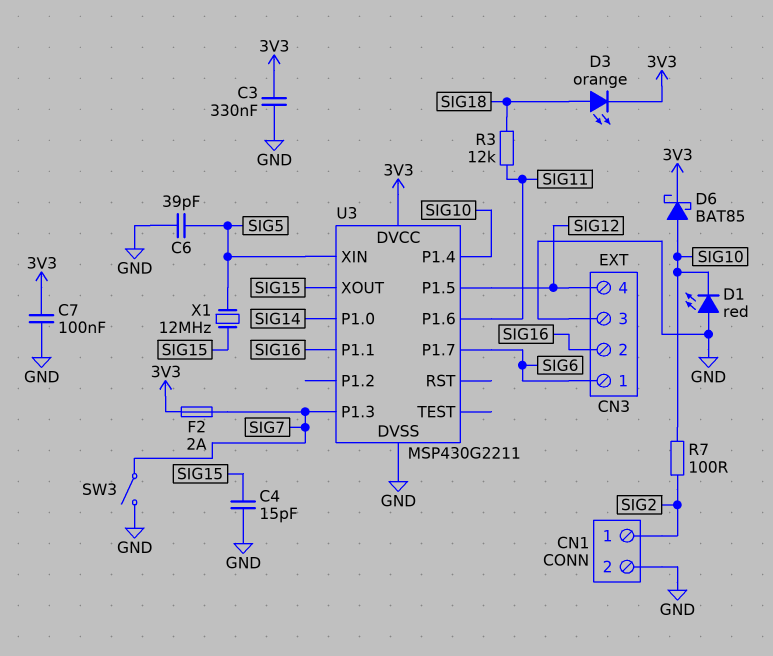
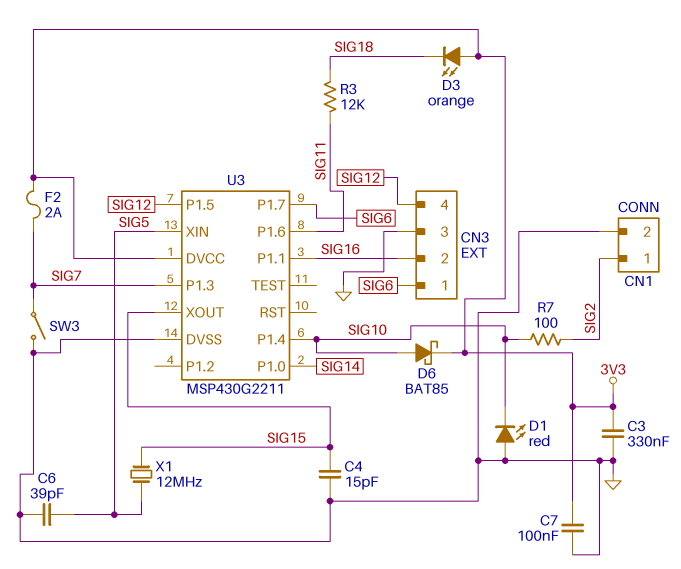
D3: LED orange (A SIG18, K 3V3) -> LED orange (A 3V3, K SIG18)

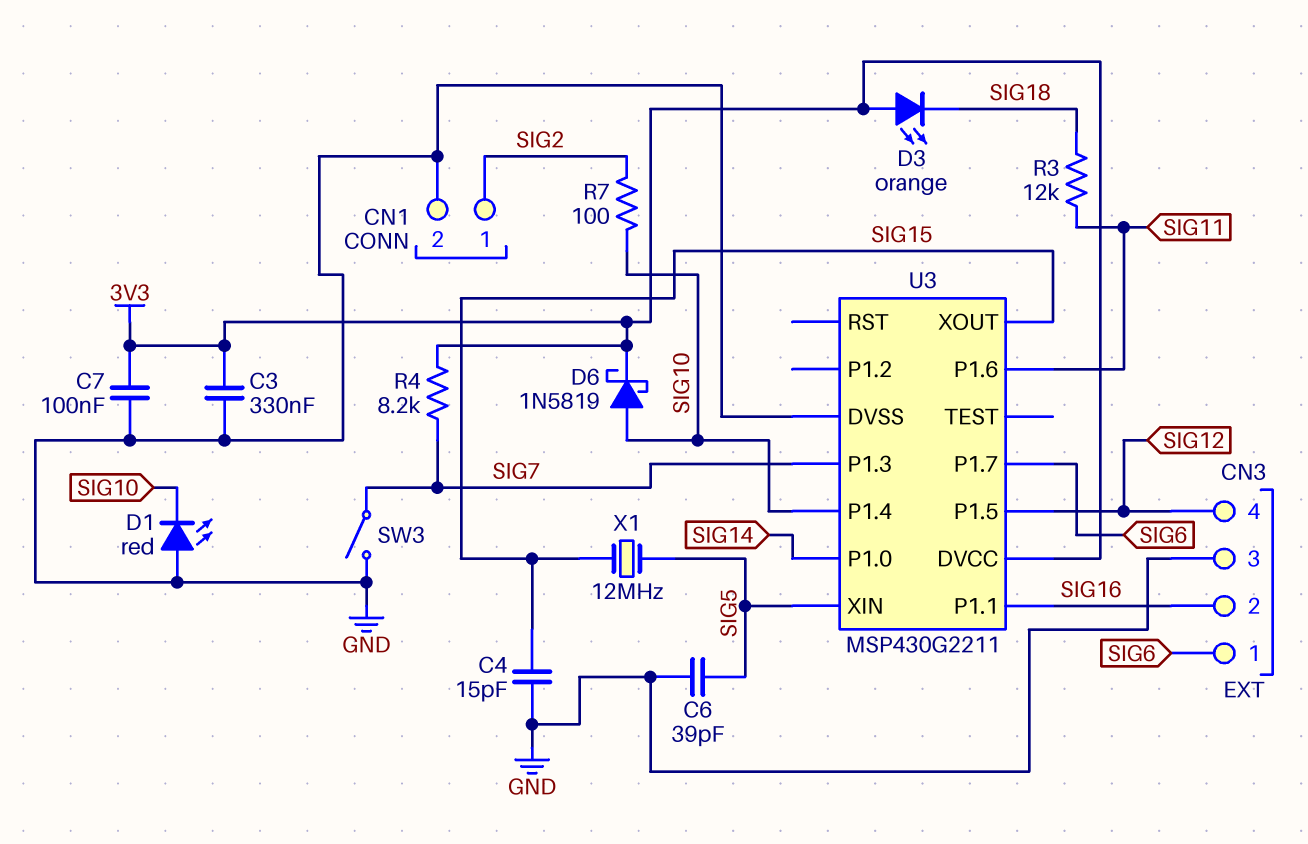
D6: schottky BAT85 (A SIG10, K 3V3) -> schottky 1N5819 (A SIG10, K 3V3)
F2: 2A (3V3, SIG7) -> none
R4: none -> 8.2k (3V3, SIG7)

